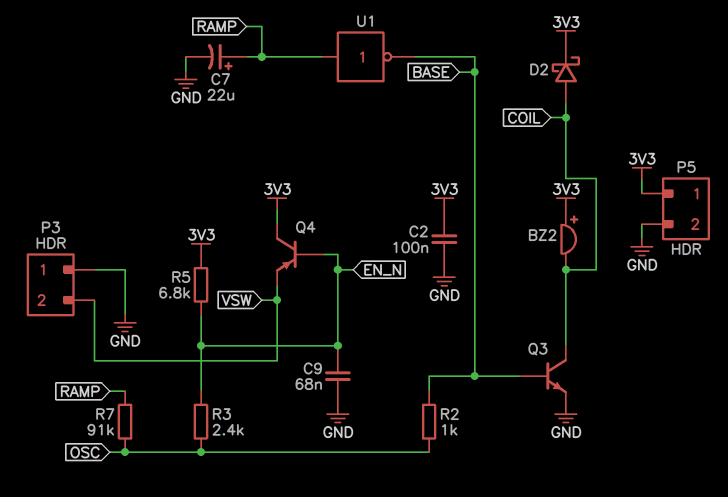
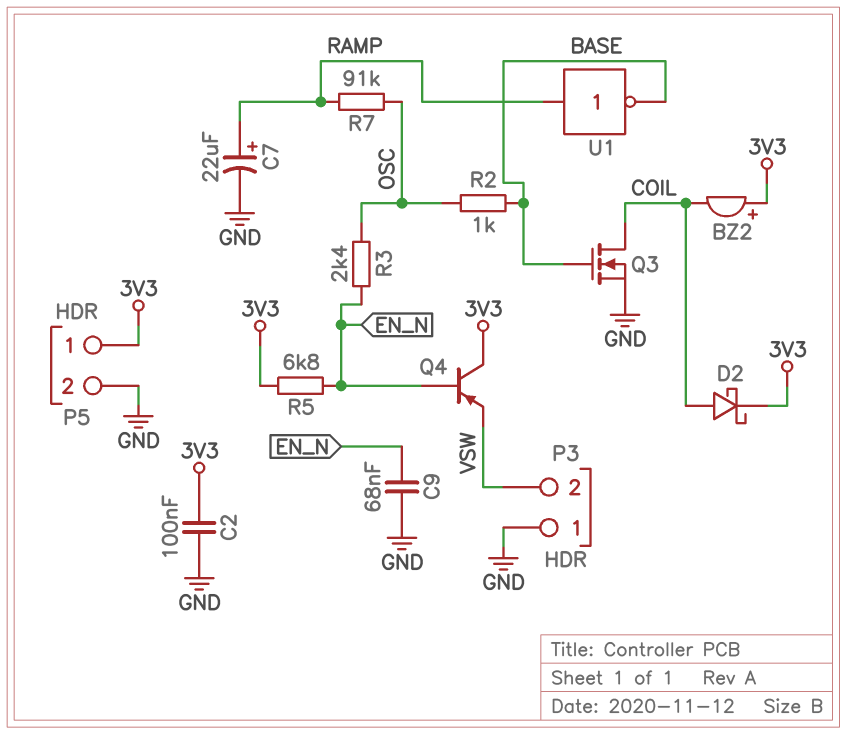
Q3: NPN (B BASE, C COIL, E GND) -> NMOS (G BASE, D COIL, S GND)

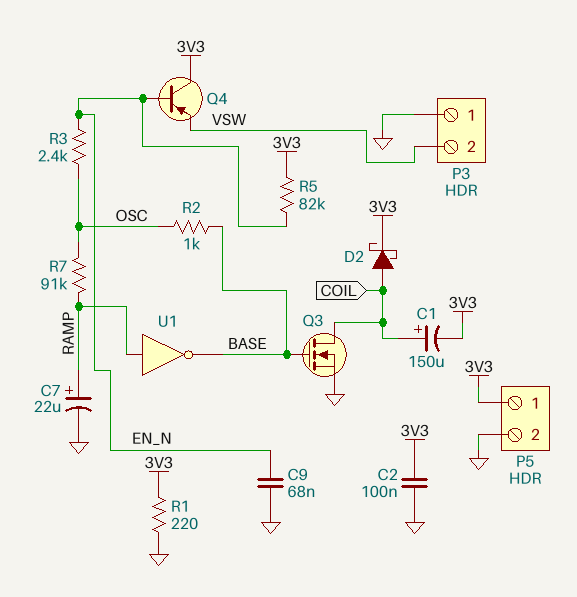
BZ2: buzzer (plus 3V3, minus COIL) -> none
C1: none -> 150uF (plus COIL, minus 3V3)
R1: none -> 220 (3V3, GND)
R5: 6.8k (3V3, EN_N) -> 82k (3V3, EN_N)

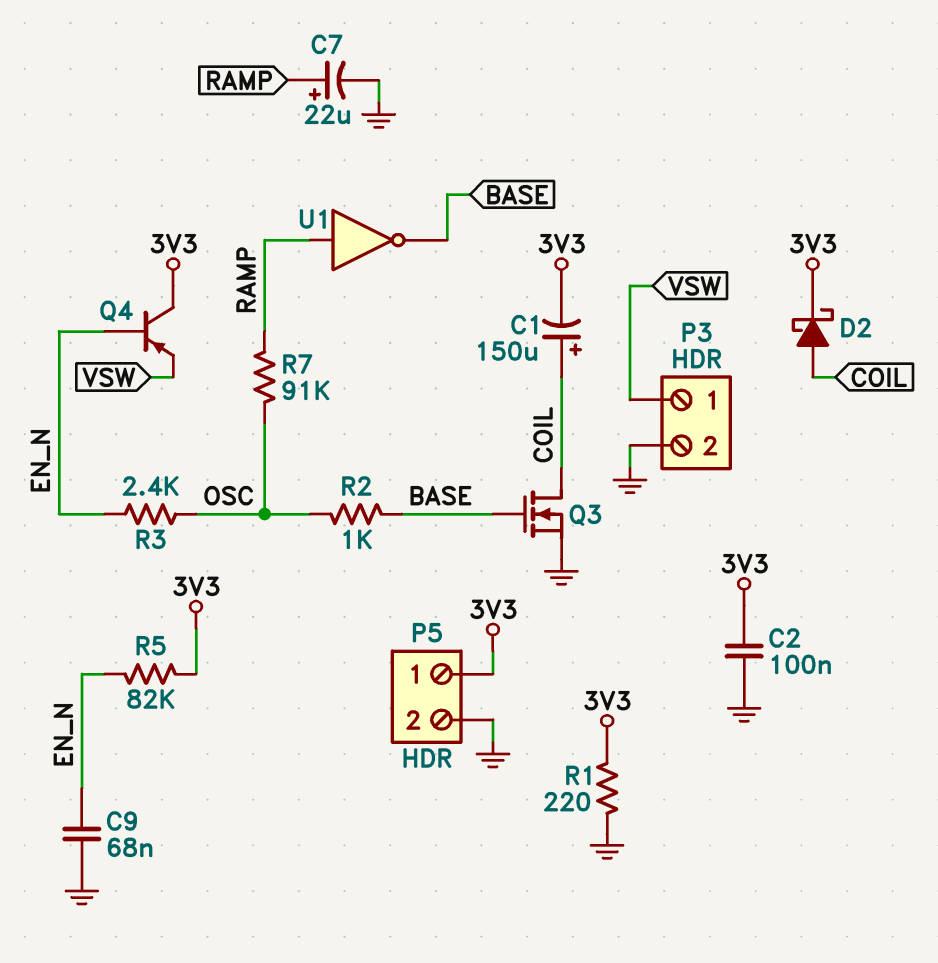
P3 pin 1: GND -> VSW
P3 pin 2: VSW -> GND

